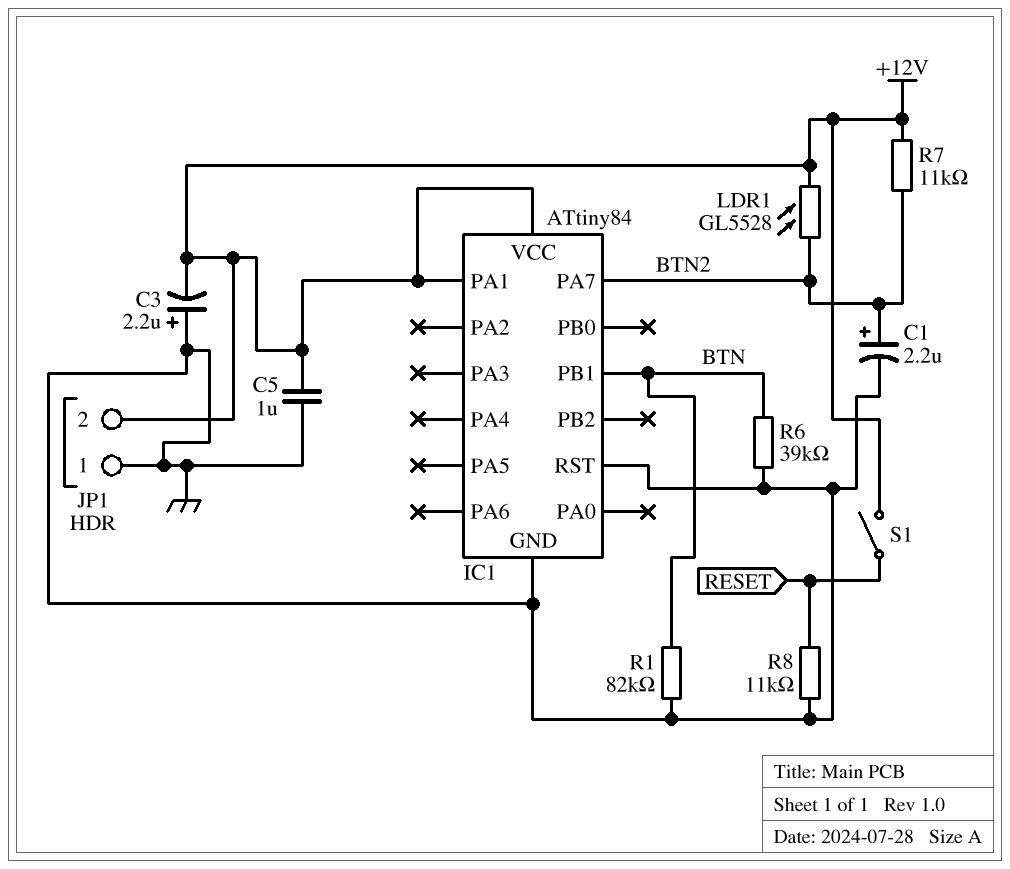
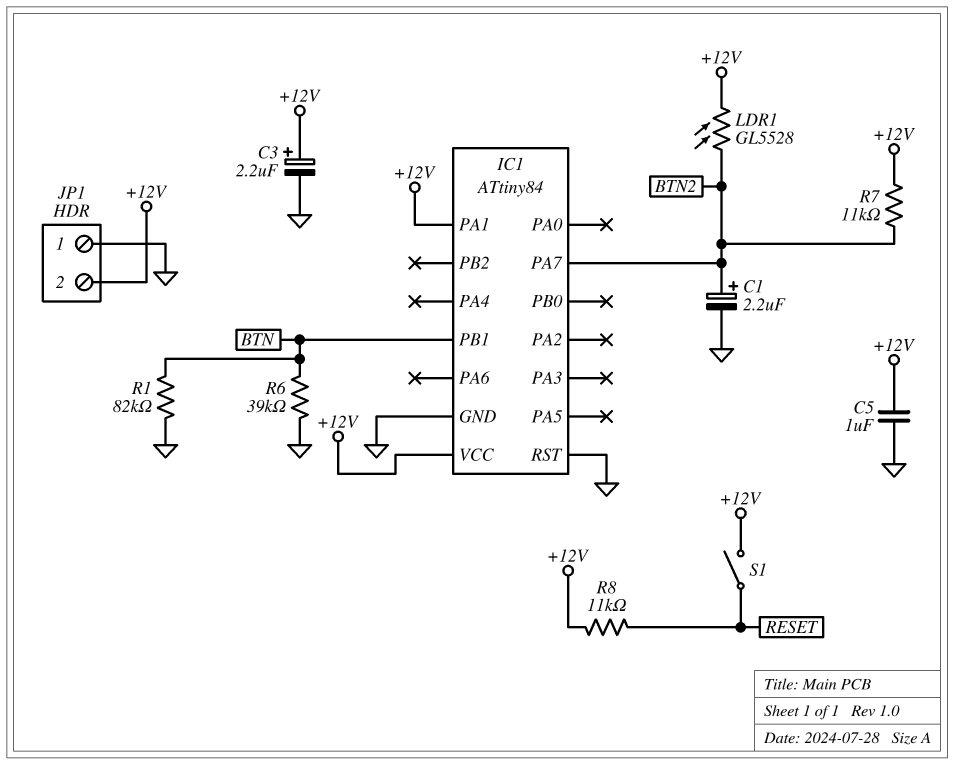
C3: 2.2uF (plus GND, minus +12V) -> 2.2uF (plus +12V, minus GND)
R8: 11k (GND, RESET) -> 11k (+12V, RESET)

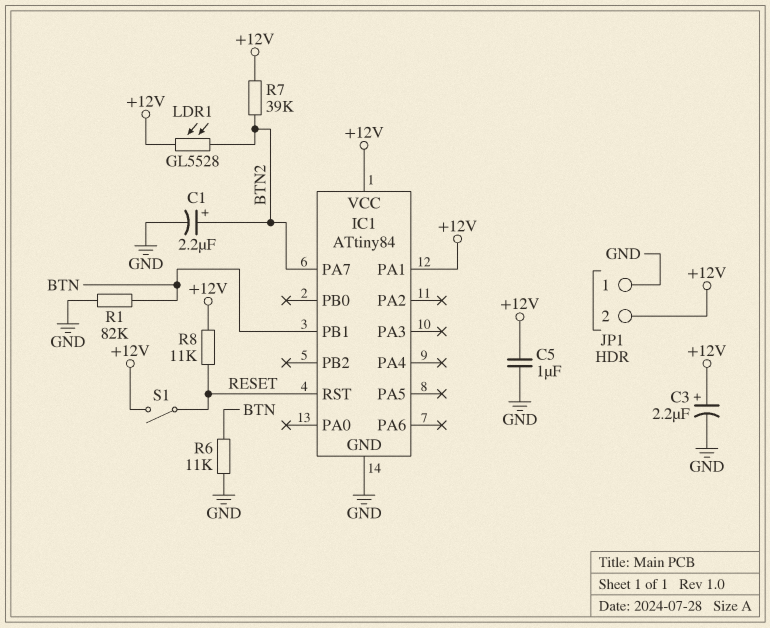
IC1 pin RST: GND -> RESET
R6: 39k (BTN, GND) -> 11k (BTN, GND)
R7: 11k (+12V, BTN2) -> 39k (+12V, BTN2)

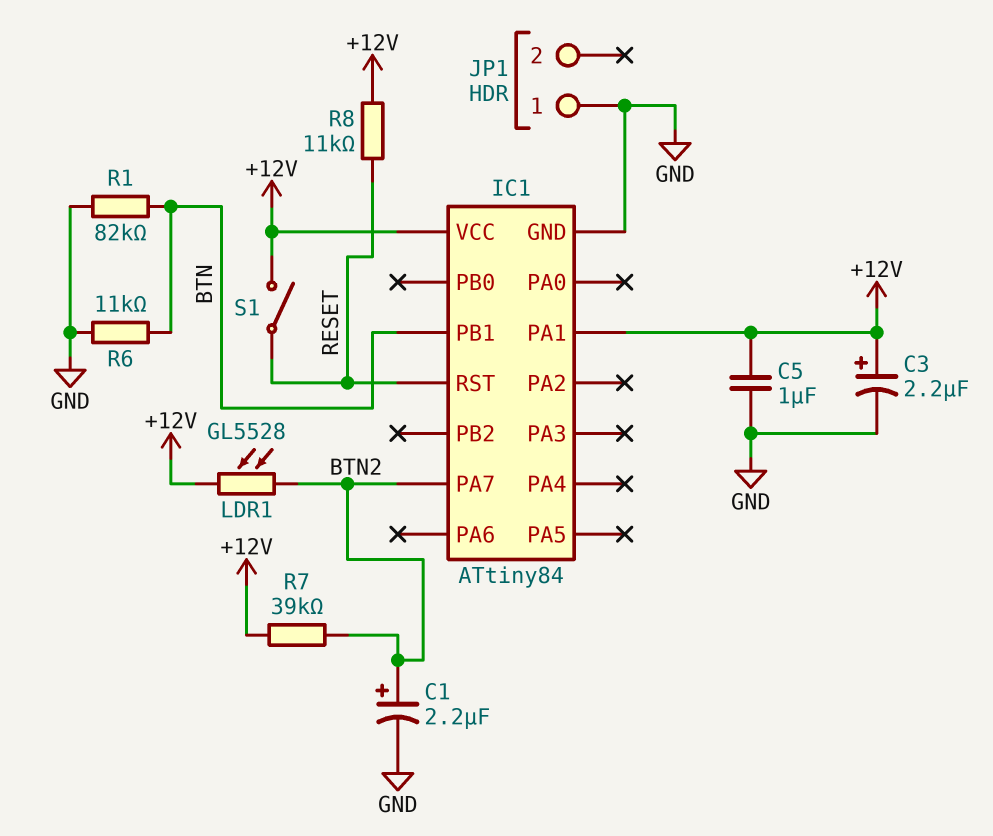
JP1 pin 2: +12V -> none

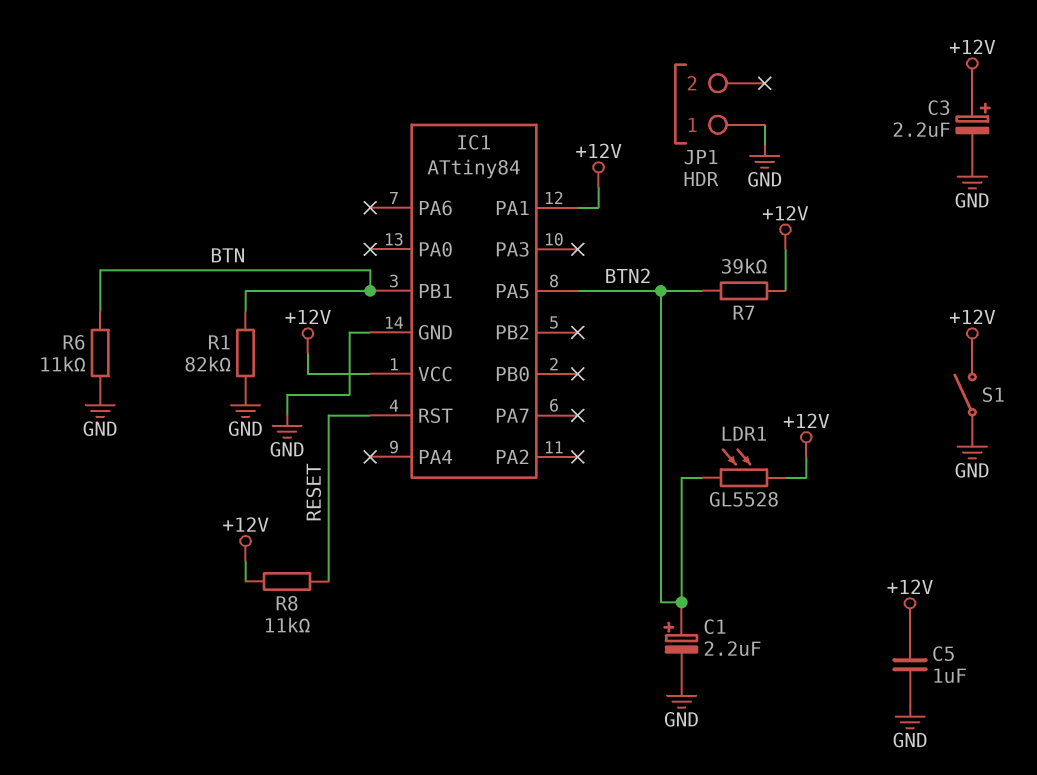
IC1 pin PA5: none -> BTN2
IC1 pin PA7: BTN2 -> none
S1: switch (+12V, RESET) -> switch (+12V, GND)

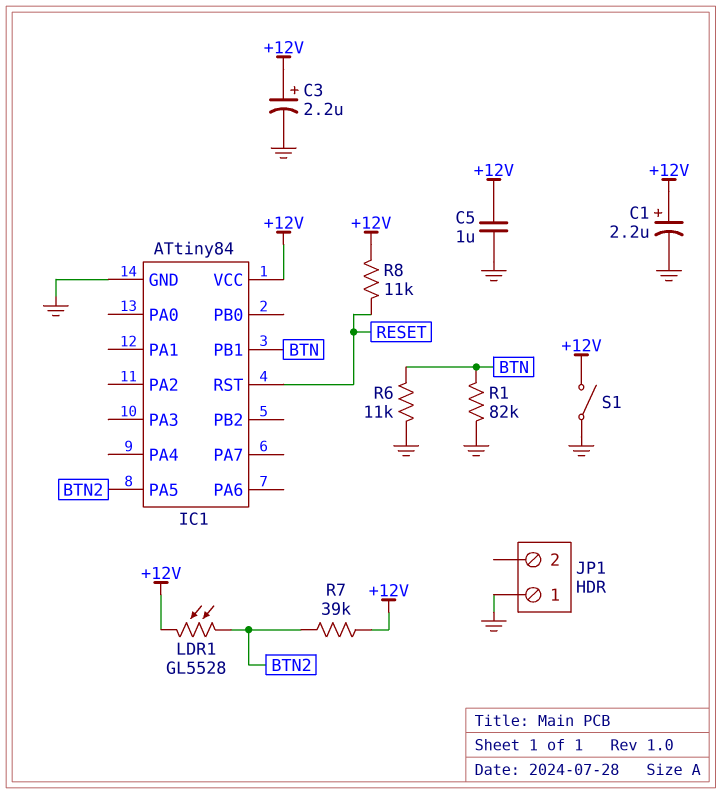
C1: 2.2uF (plus BTN2, minus GND) -> 2.2uF (plus +12V, minus GND)
IC1 pin PA1: +12V -> none

